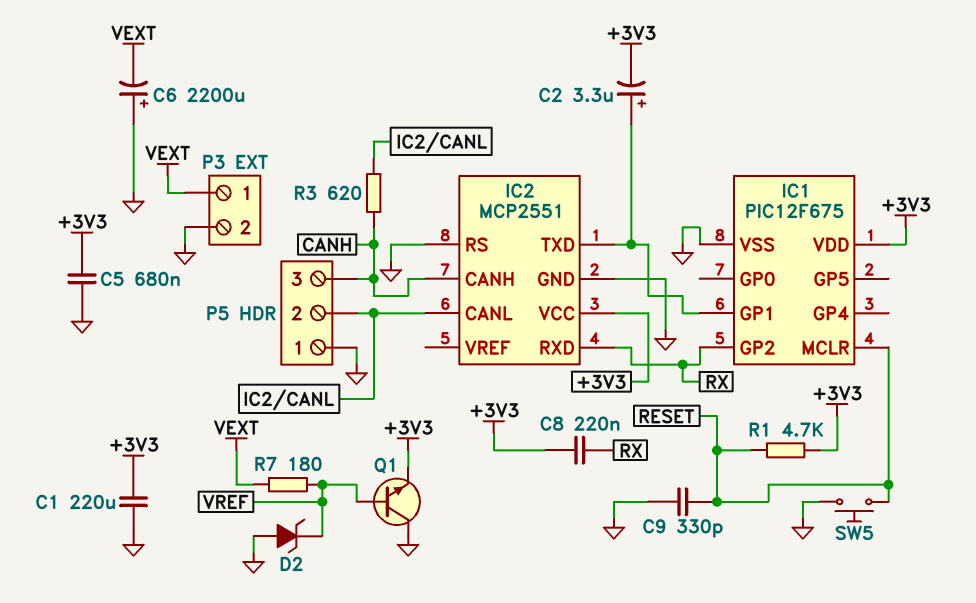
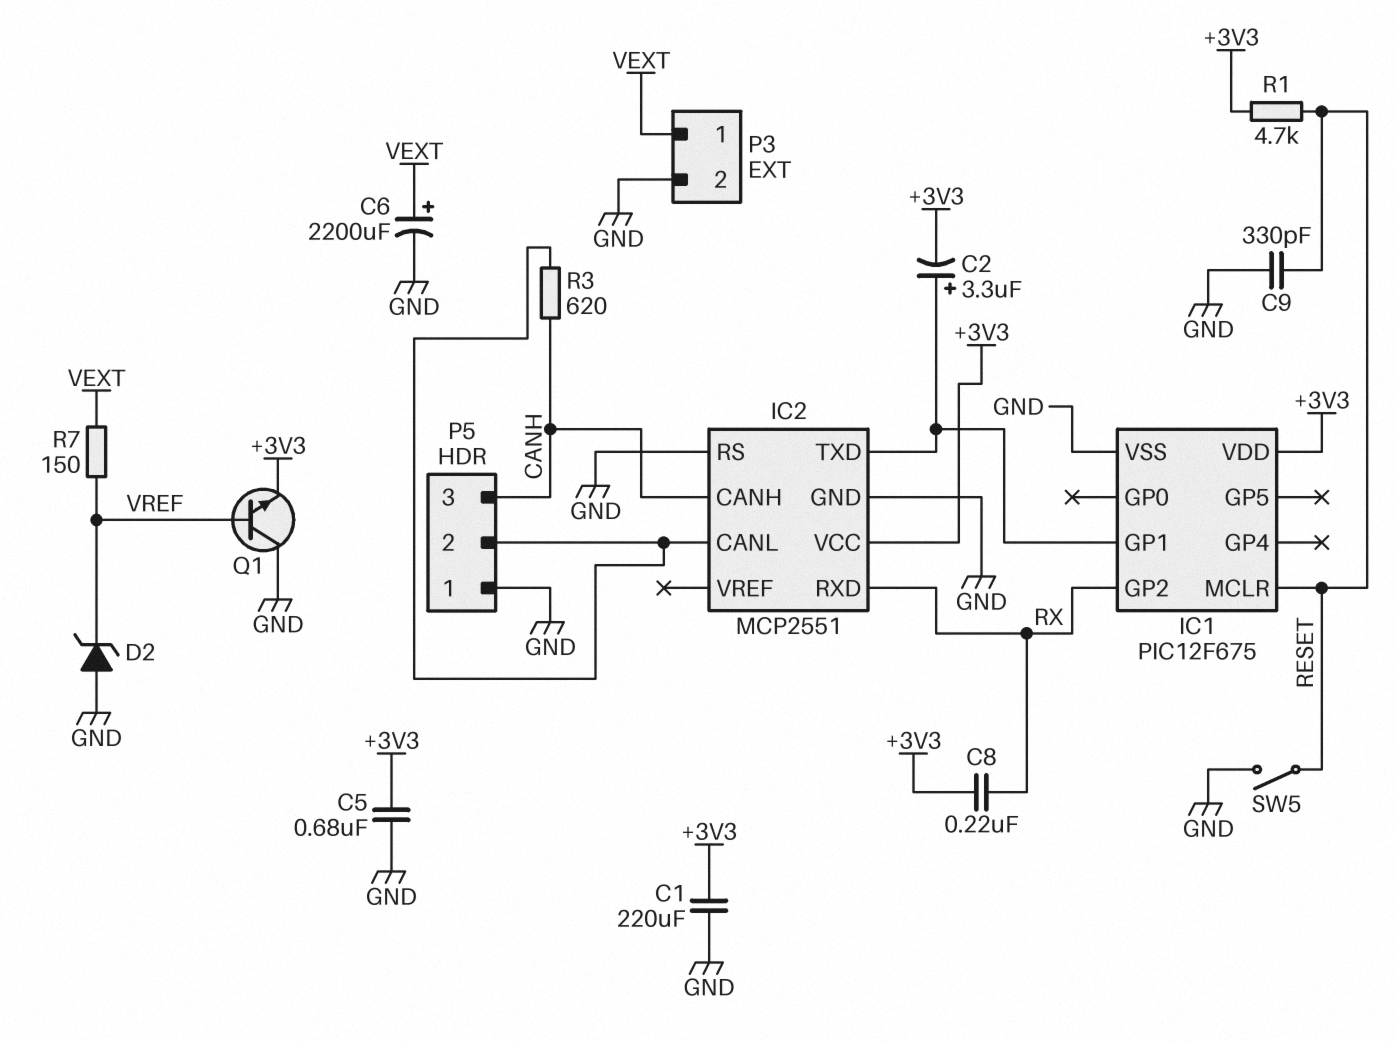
C6: 2200uF (plus GND, minus VEXT) -> 2200uF (plus VEXT, minus GND)
R7: 180 (VEXT, VREF) -> 150 (VEXT, VREF)
SW5: button (GND, RESET) -> switch (GND, RESET)

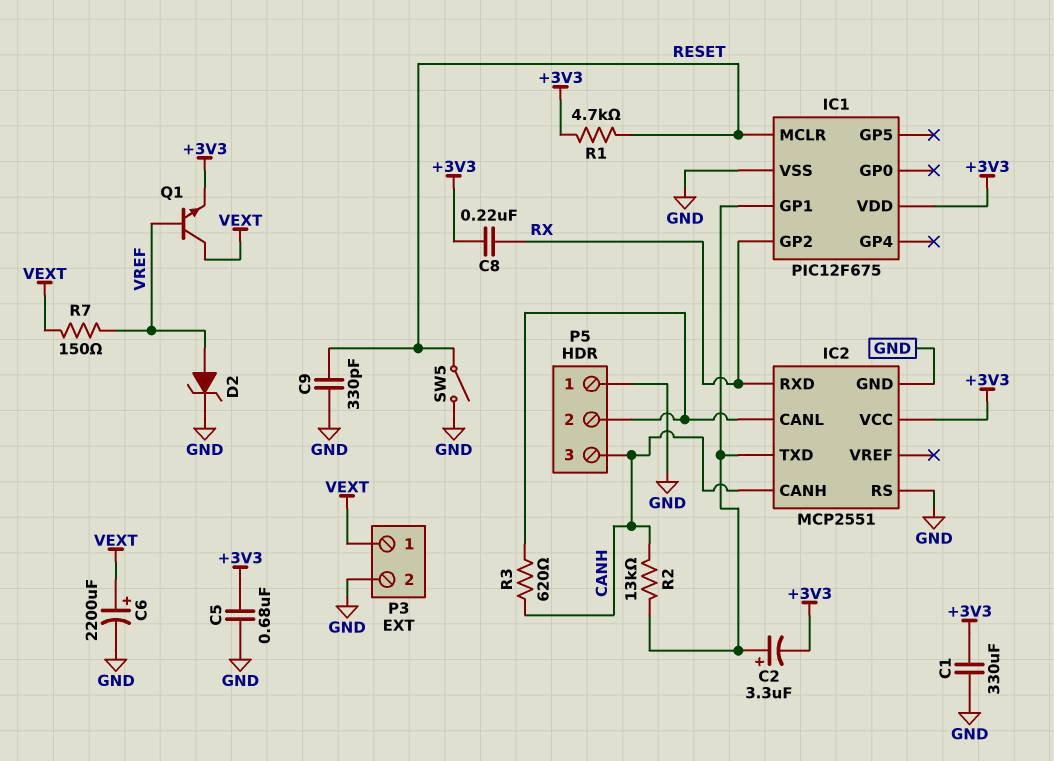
C1: 220uF (+3V3, GND) -> 330uF (+3V3, GND)
D2: zener (A GND, K VREF) -> zener (A VREF, K GND)
Q1: NPN (B VREF, C GND, E +3V3) -> NPN (B VREF, C VEXT, E +3V3)
R2: none -> 13k (CANH, IC1/GP1)

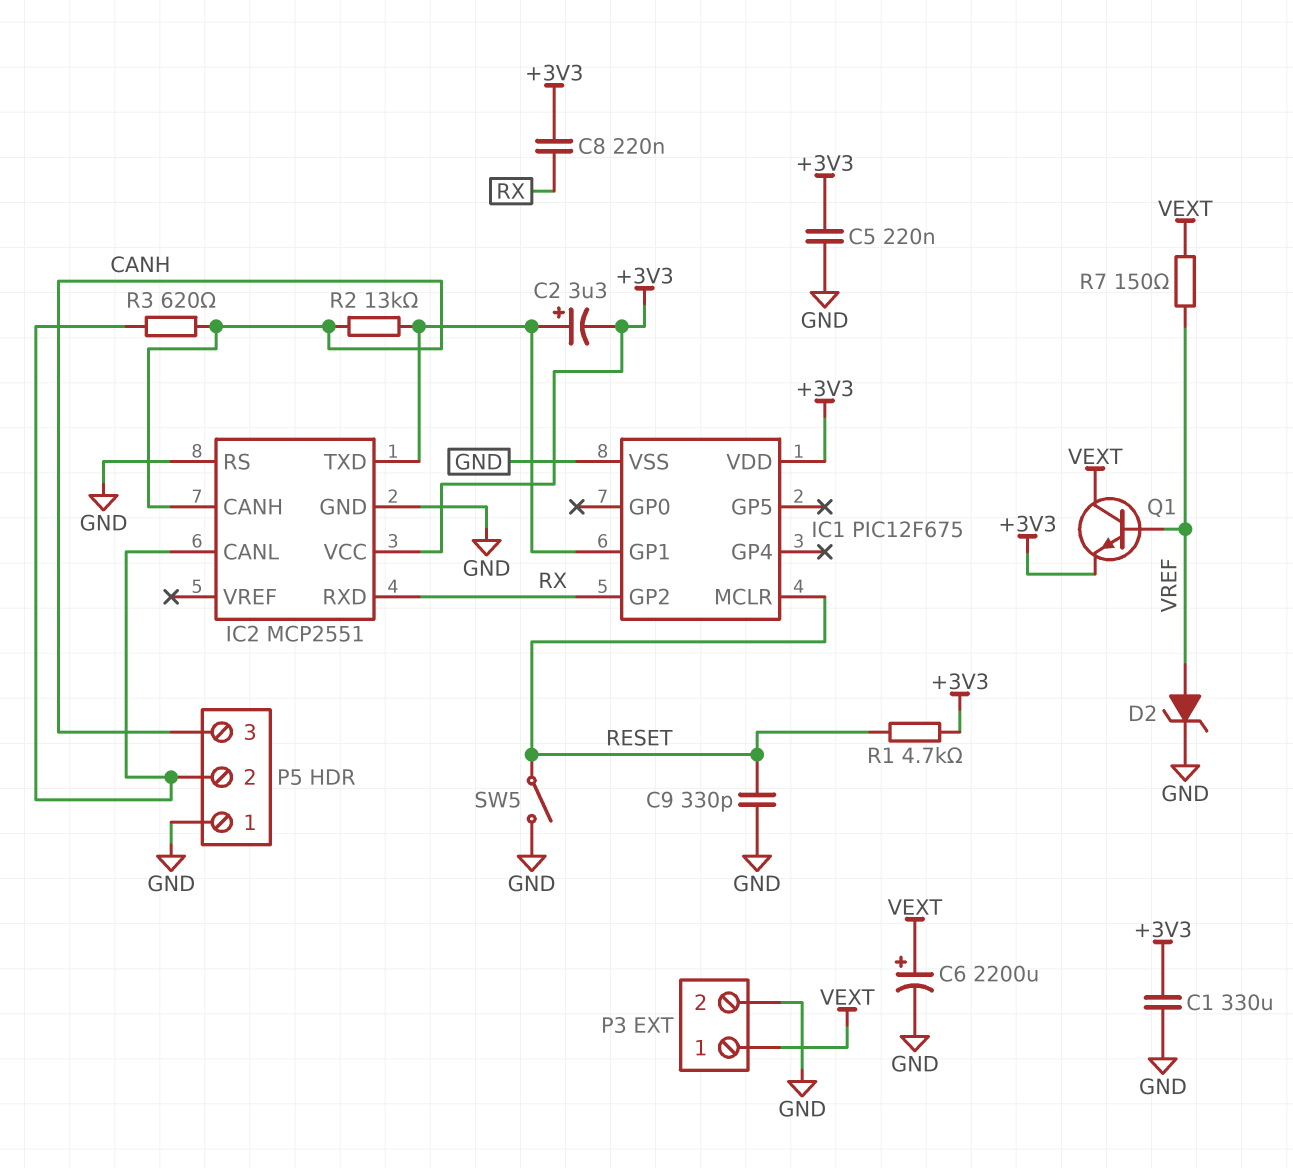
C5: 680nF (+3V3, GND) -> 220nF (+3V3, GND)

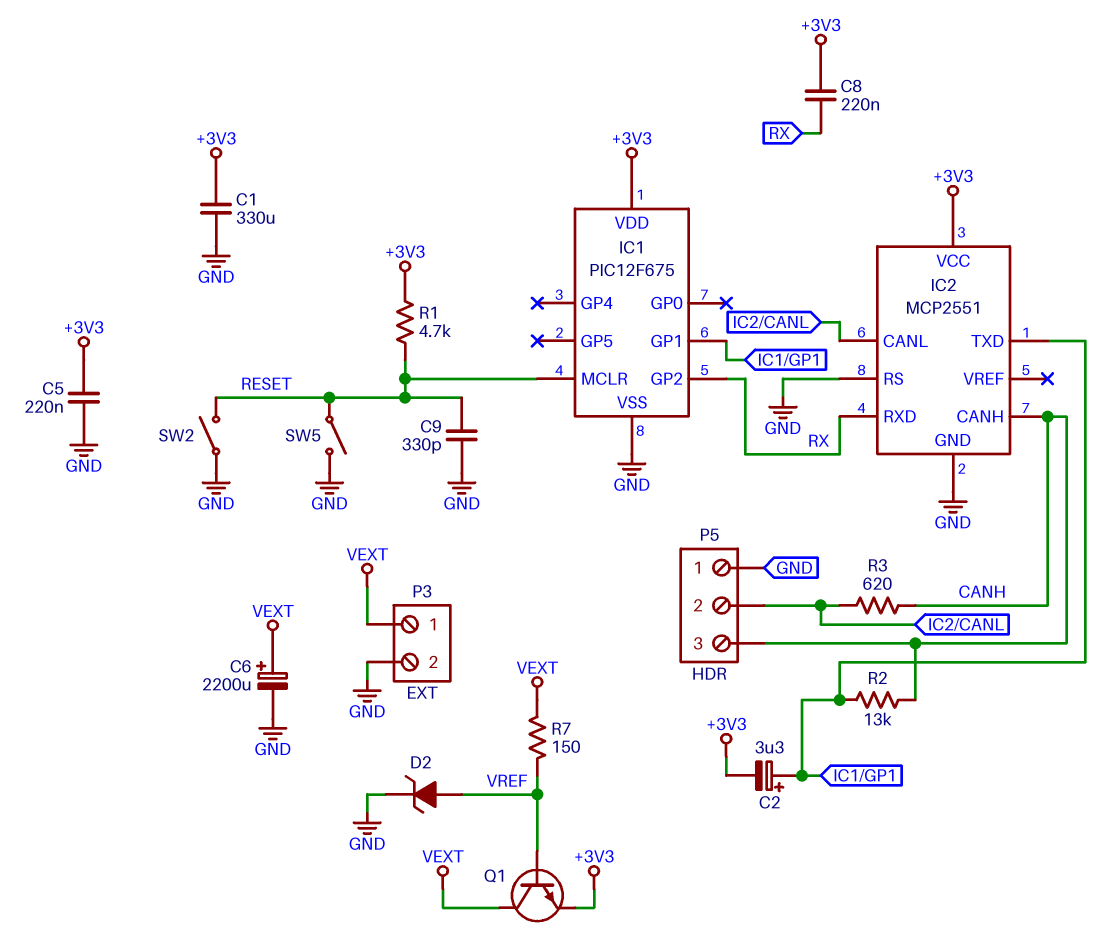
SW2: none -> switch (GND, RESET)

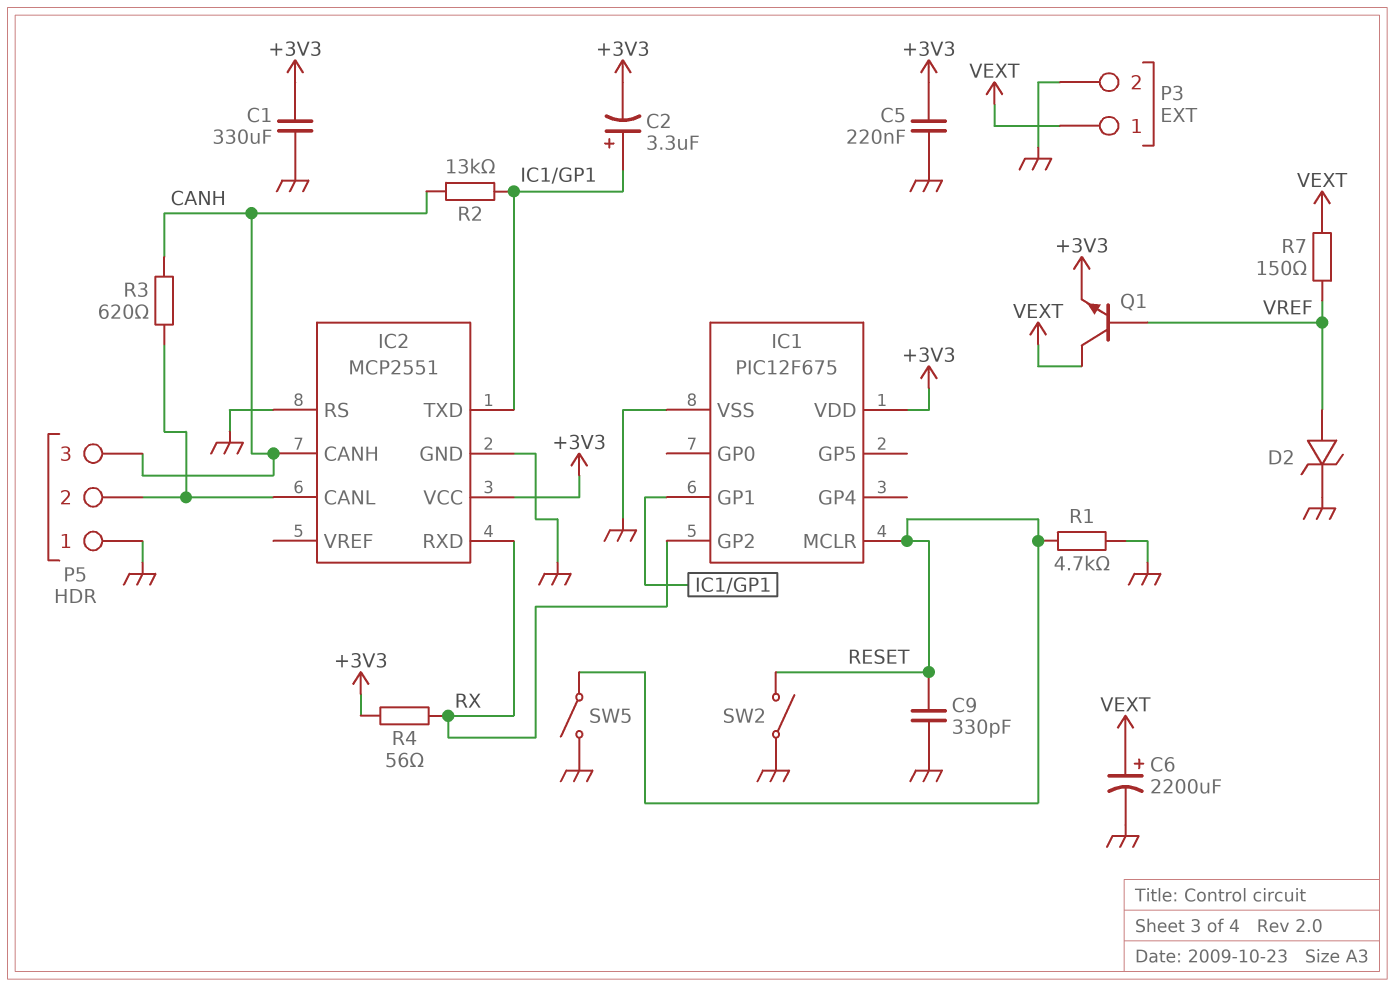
C8: 220nF (+3V3, RX) -> none
R1: 4.7k (+3V3, RESET) -> 4.7k (GND, RESET)
R4: none -> 56 (+3V3, RX)

